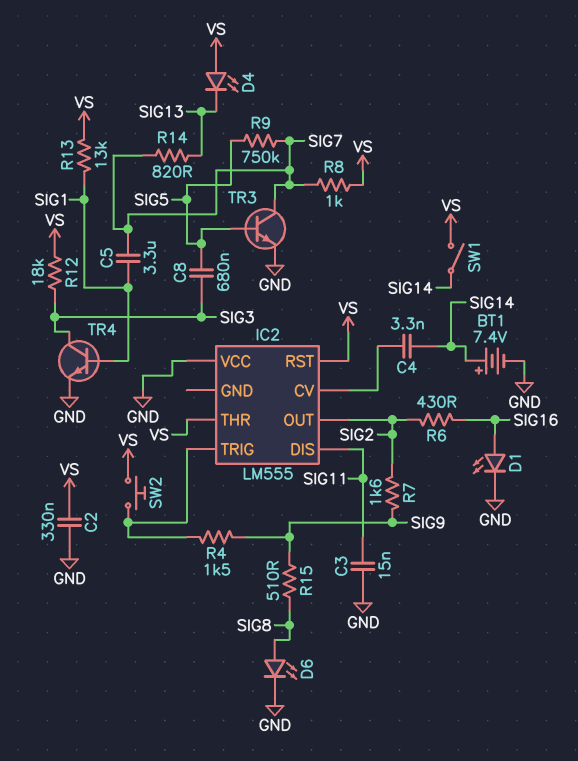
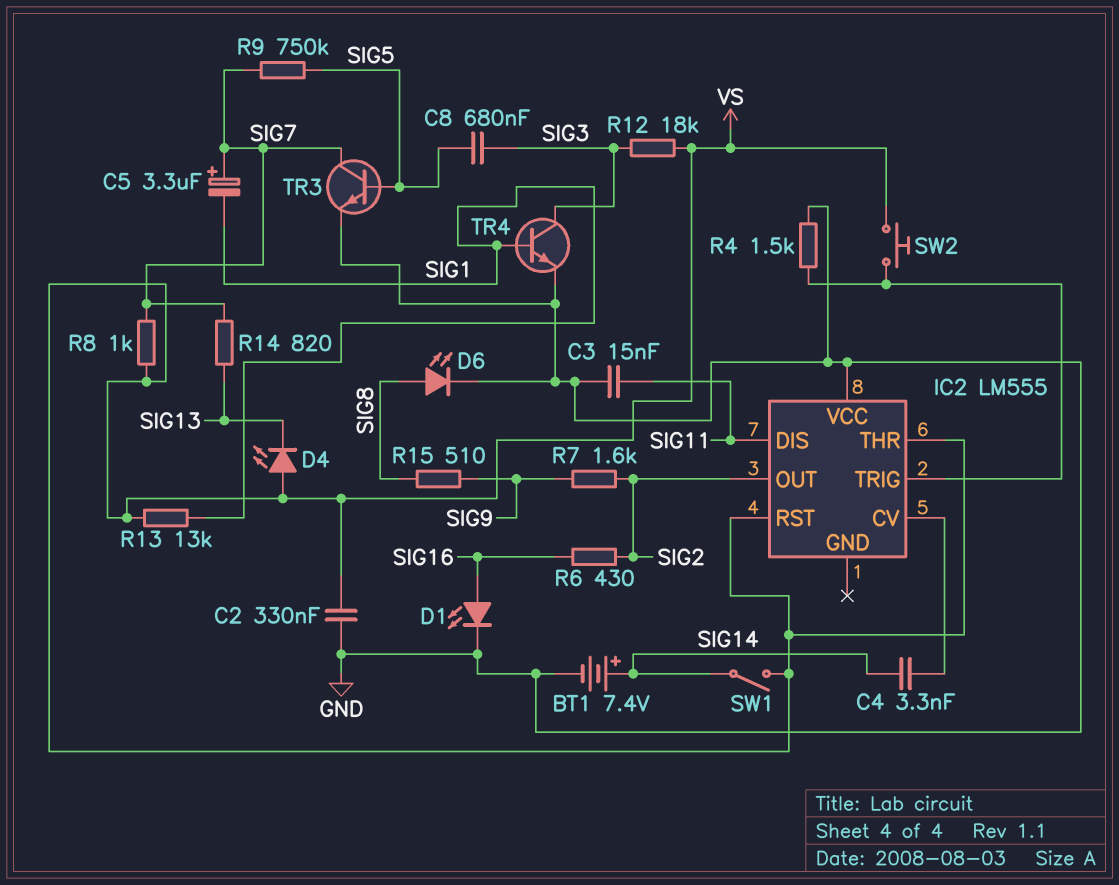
C5: 3.3uF (SIG1, SIG7) -> 3.3uF (plus SIG7, minus SIG1)
R4: 1.5k (IC2/TRIG, SIG9) -> 1.5k (GND, IC2/TRIG)

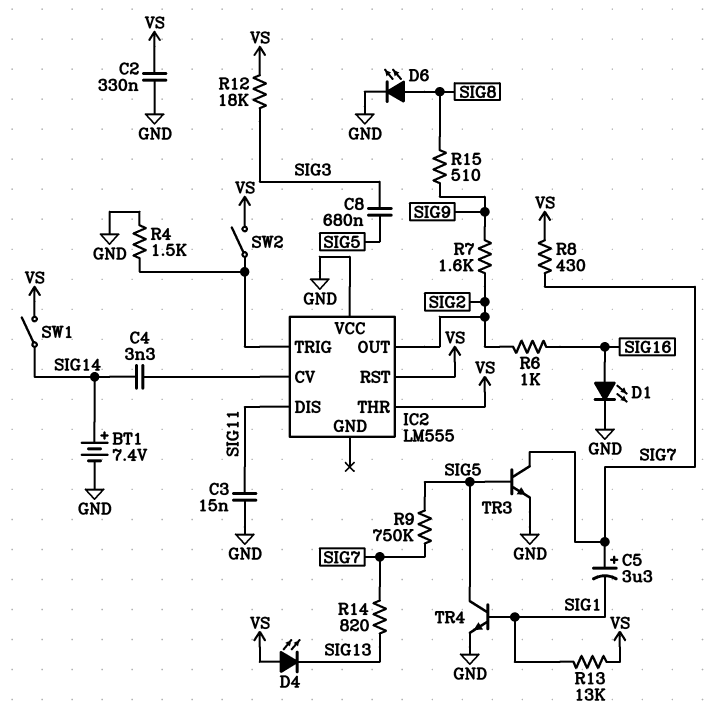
R6: 430 (SIG2, SIG16) -> 1k (SIG2, SIG16)
R8: 1k (SIG7, VS) -> 430 (SIG7, VS)
SW2: button (IC2/TRIG, VS) -> switch (IC2/TRIG, VS)
TR4: NPN (B SIG1, C SIG3, E GND) -> NPN (B SIG1, C SIG5, E GND)

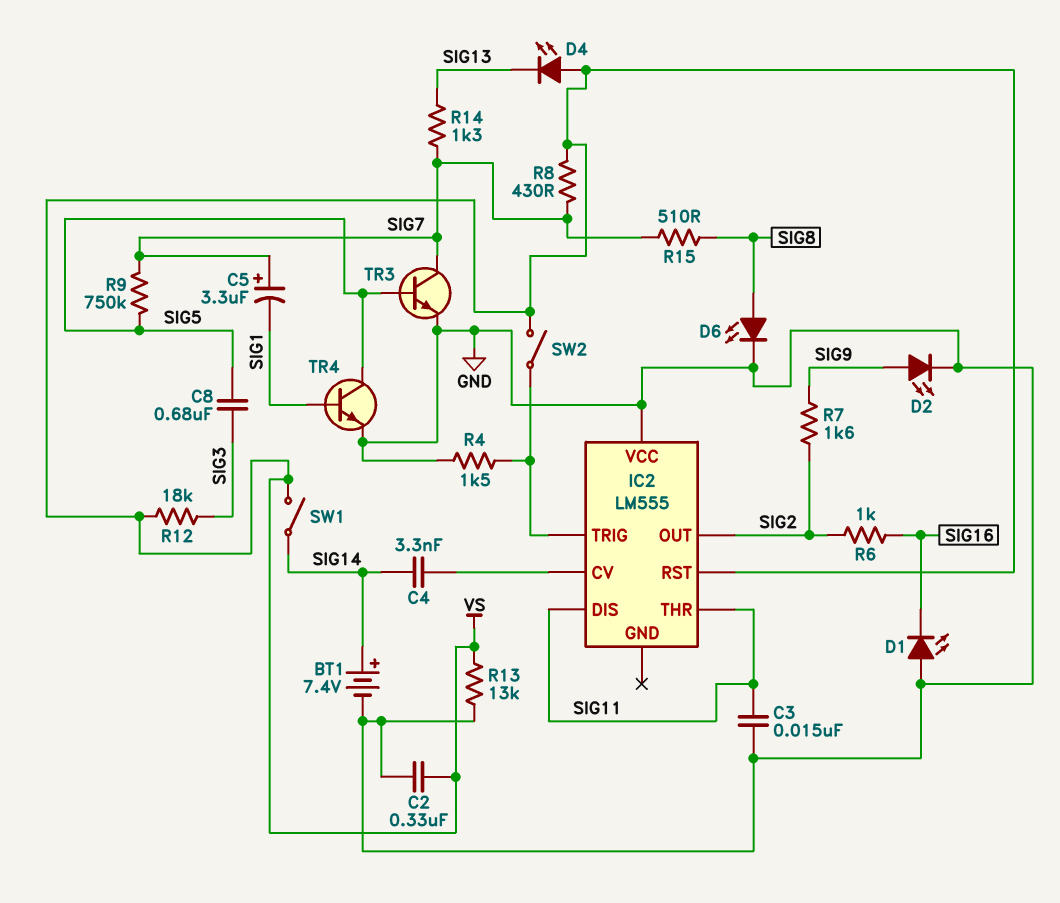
D1: LED (A SIG16, K GND) -> LED (A GND, K SIG16)
D2: none -> LED (A SIG9, K GND)
IC2 pin THR: VS -> SIG11
R13: 13k (SIG1, VS) -> 13k (GND, VS)
R14: 820 (SIG7, SIG13) -> 1.3k (SIG7, SIG13)
R15: 510 (SIG8, SIG9) -> 510 (SIG7, SIG8)

